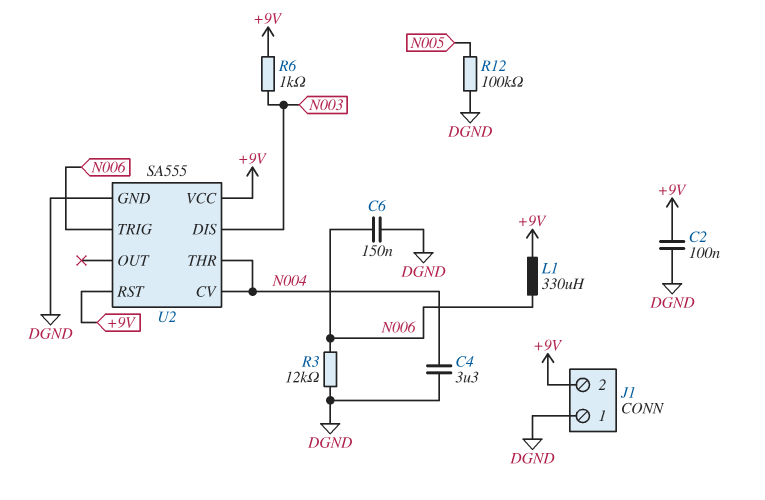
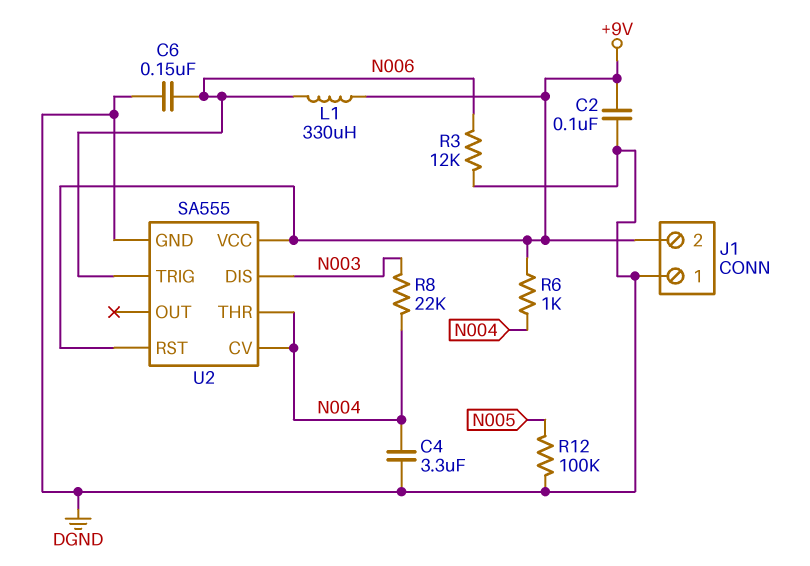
R6: 1k (+9V, N003) -> 1k (+9V, N004)
R8: none -> 22k (N003, N004)

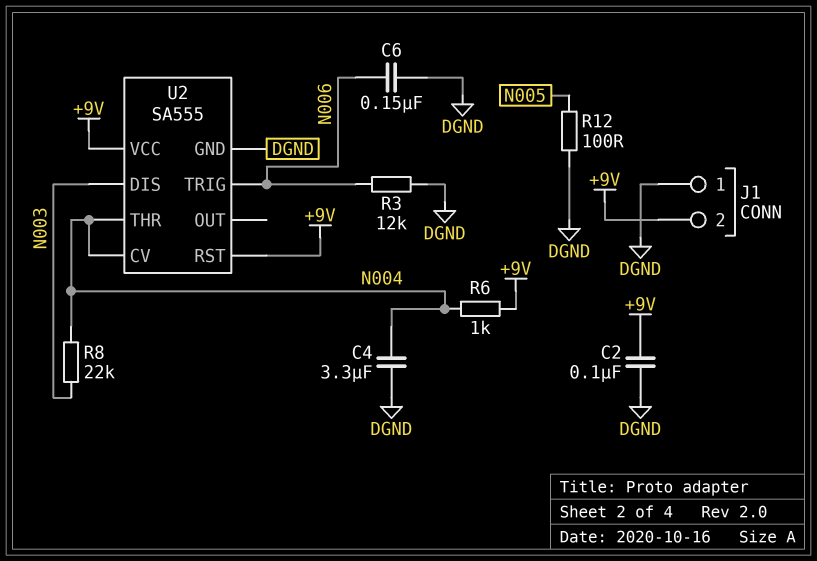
L1: 330uH (+9V, N006) -> none
R12: 100k (DGND, N005) -> 100 (DGND, N005)

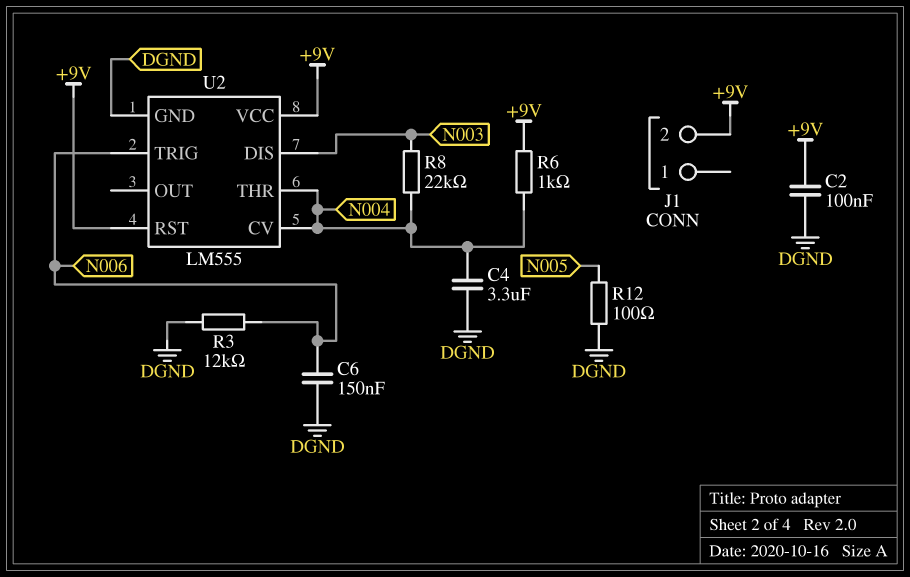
J1 pin 1: DGND -> none
U2: SA555 -> LM555

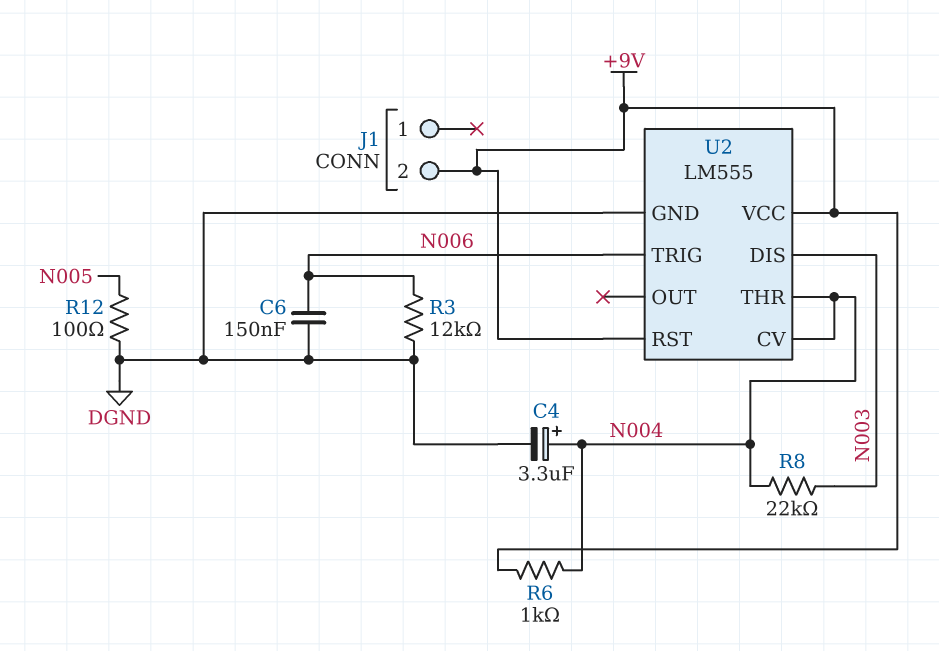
C2: 100nF (+9V, DGND) -> none
C4: 3.3uF (DGND, N004) -> 3.3uF (plus N004, minus DGND)

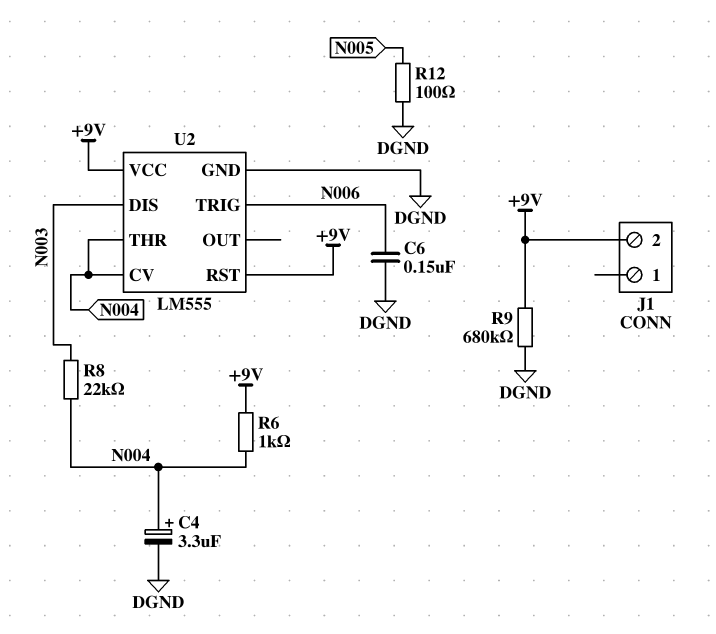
R3: 12k (DGND, N006) -> none
R9: none -> 680k (+9V, DGND)

